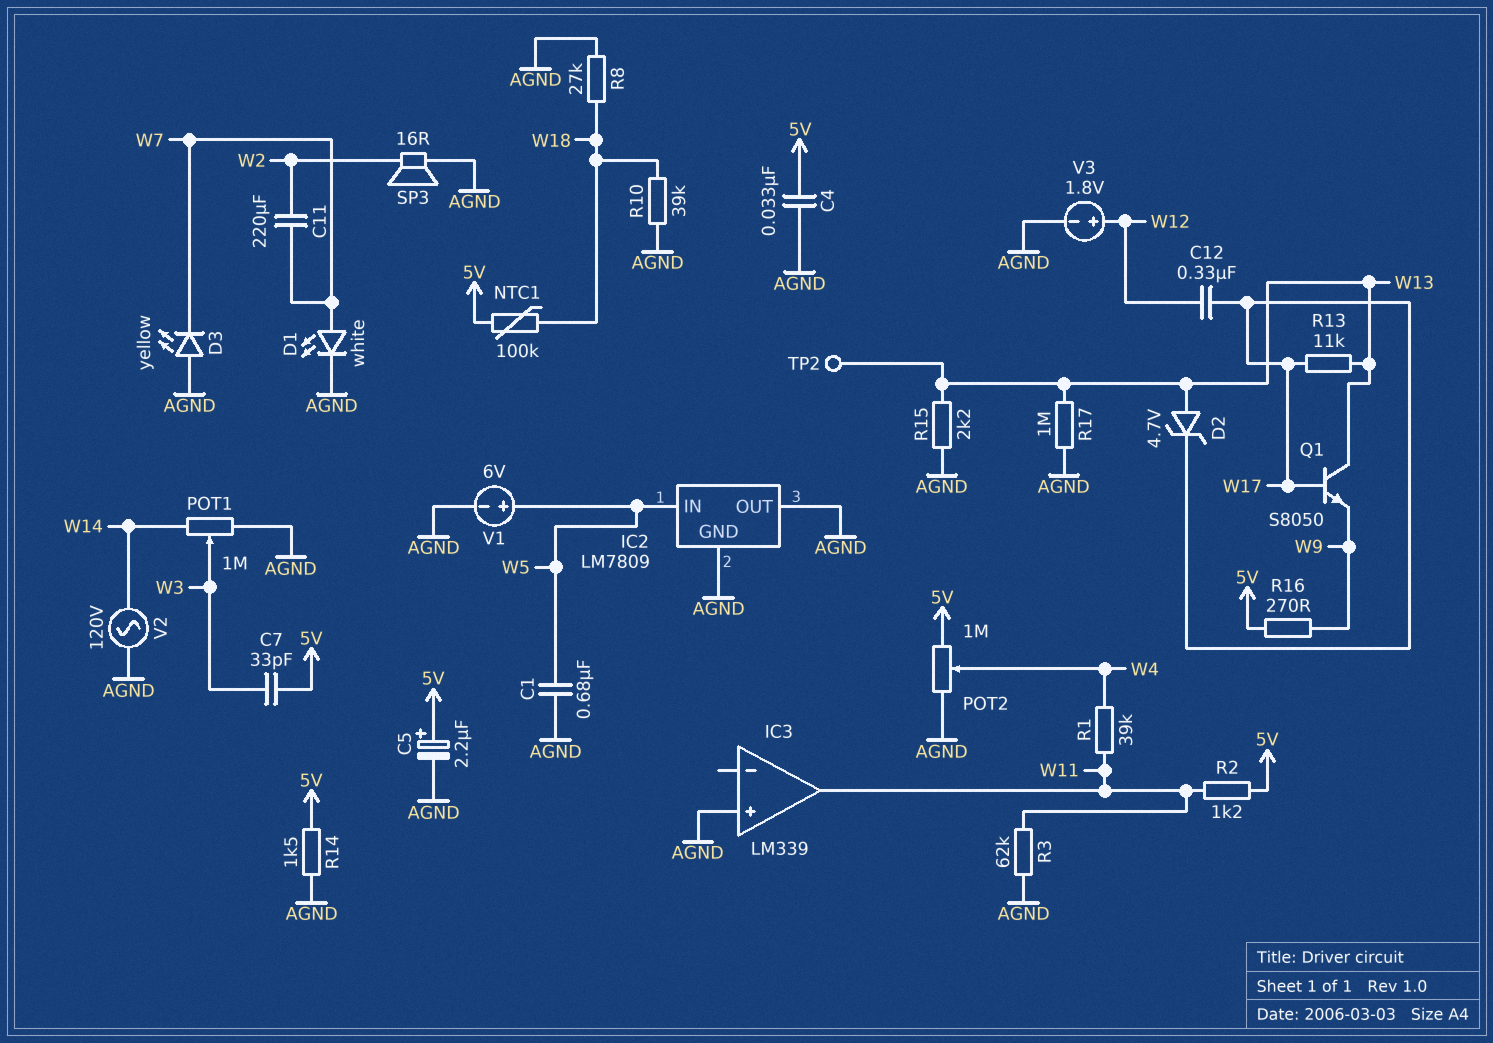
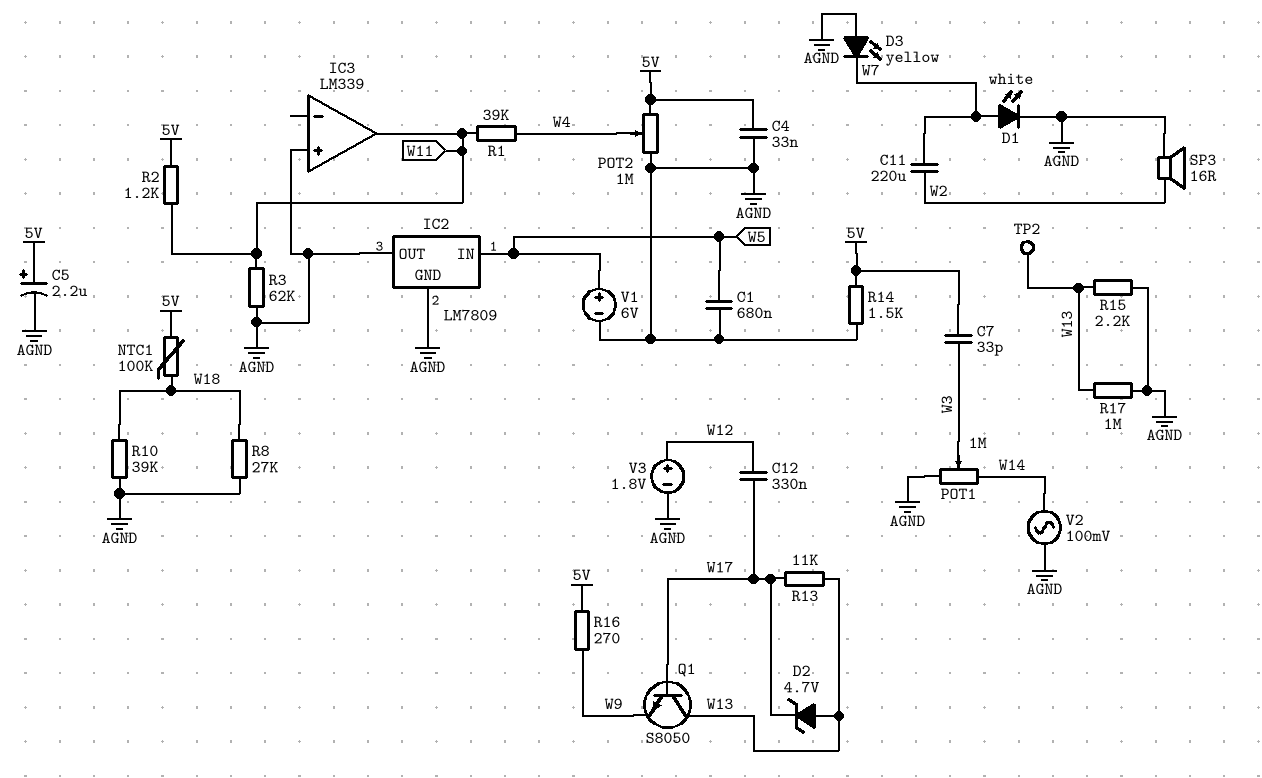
V2: AC 120V (AGND, W14) -> AC 100mV (AGND, W14)

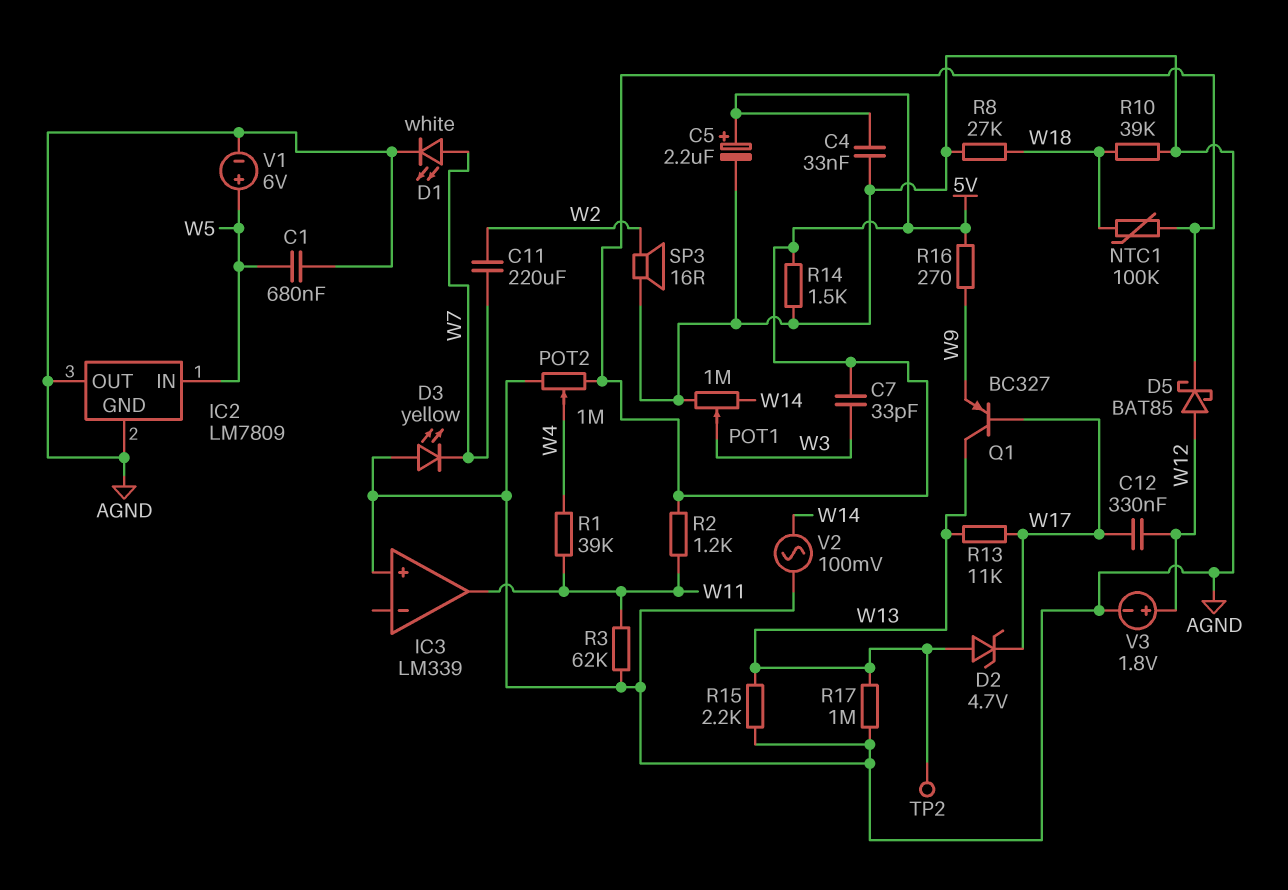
D5: none -> schottky BAT85 (A W12, K 5V)
Q1: NPN S8050 (B W17, C W13, E W9) -> PNP BC327 (B W17, C W13, E W9)

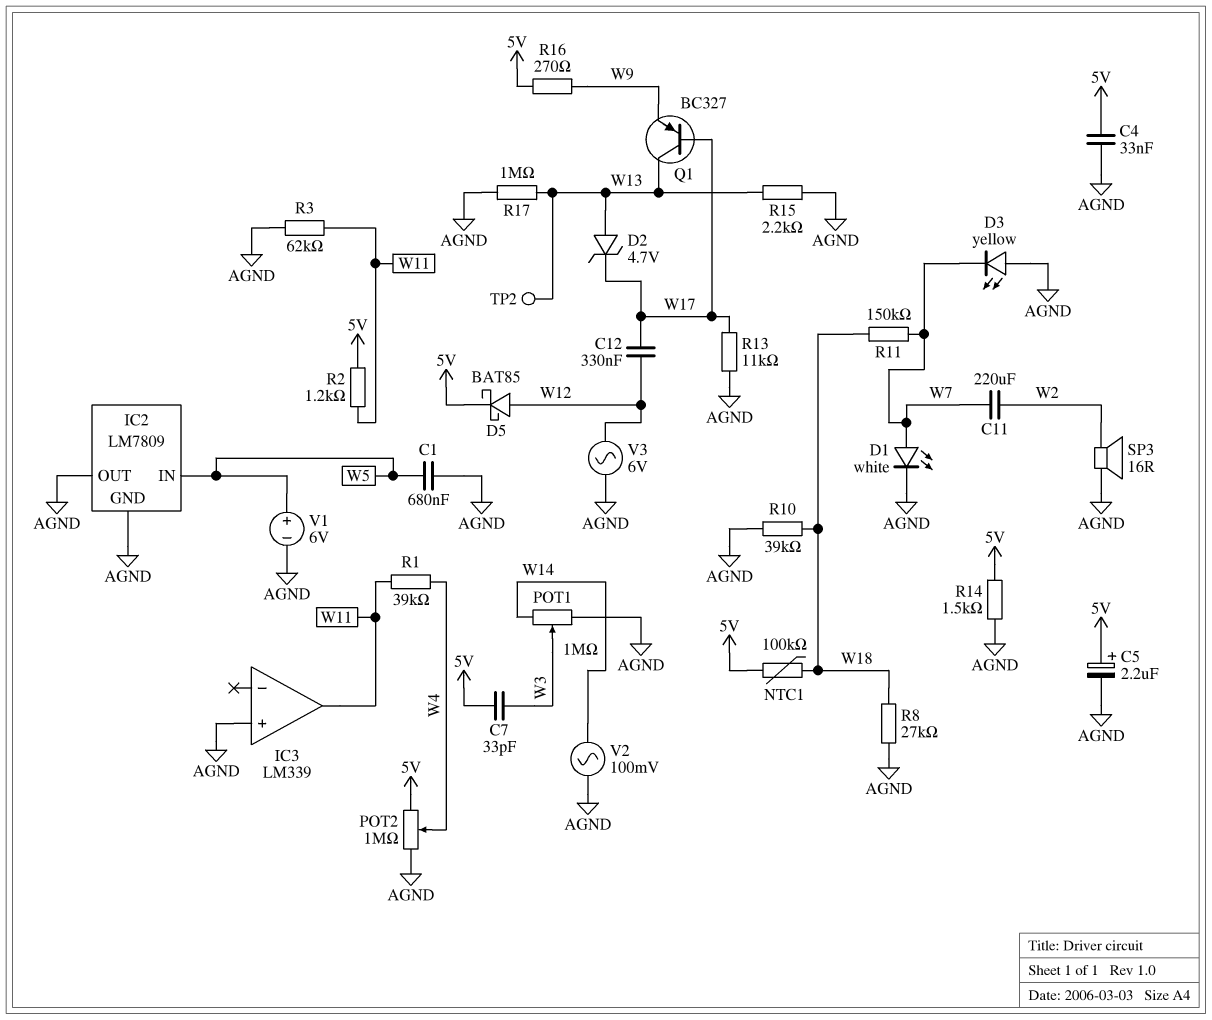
R11: none -> 150k (W7, W18)
R13: 11k (W13, W17) -> 11k (AGND, W17)
V3: 1.8V (plus W12, minus AGND) -> AC 6V (AGND, W12)

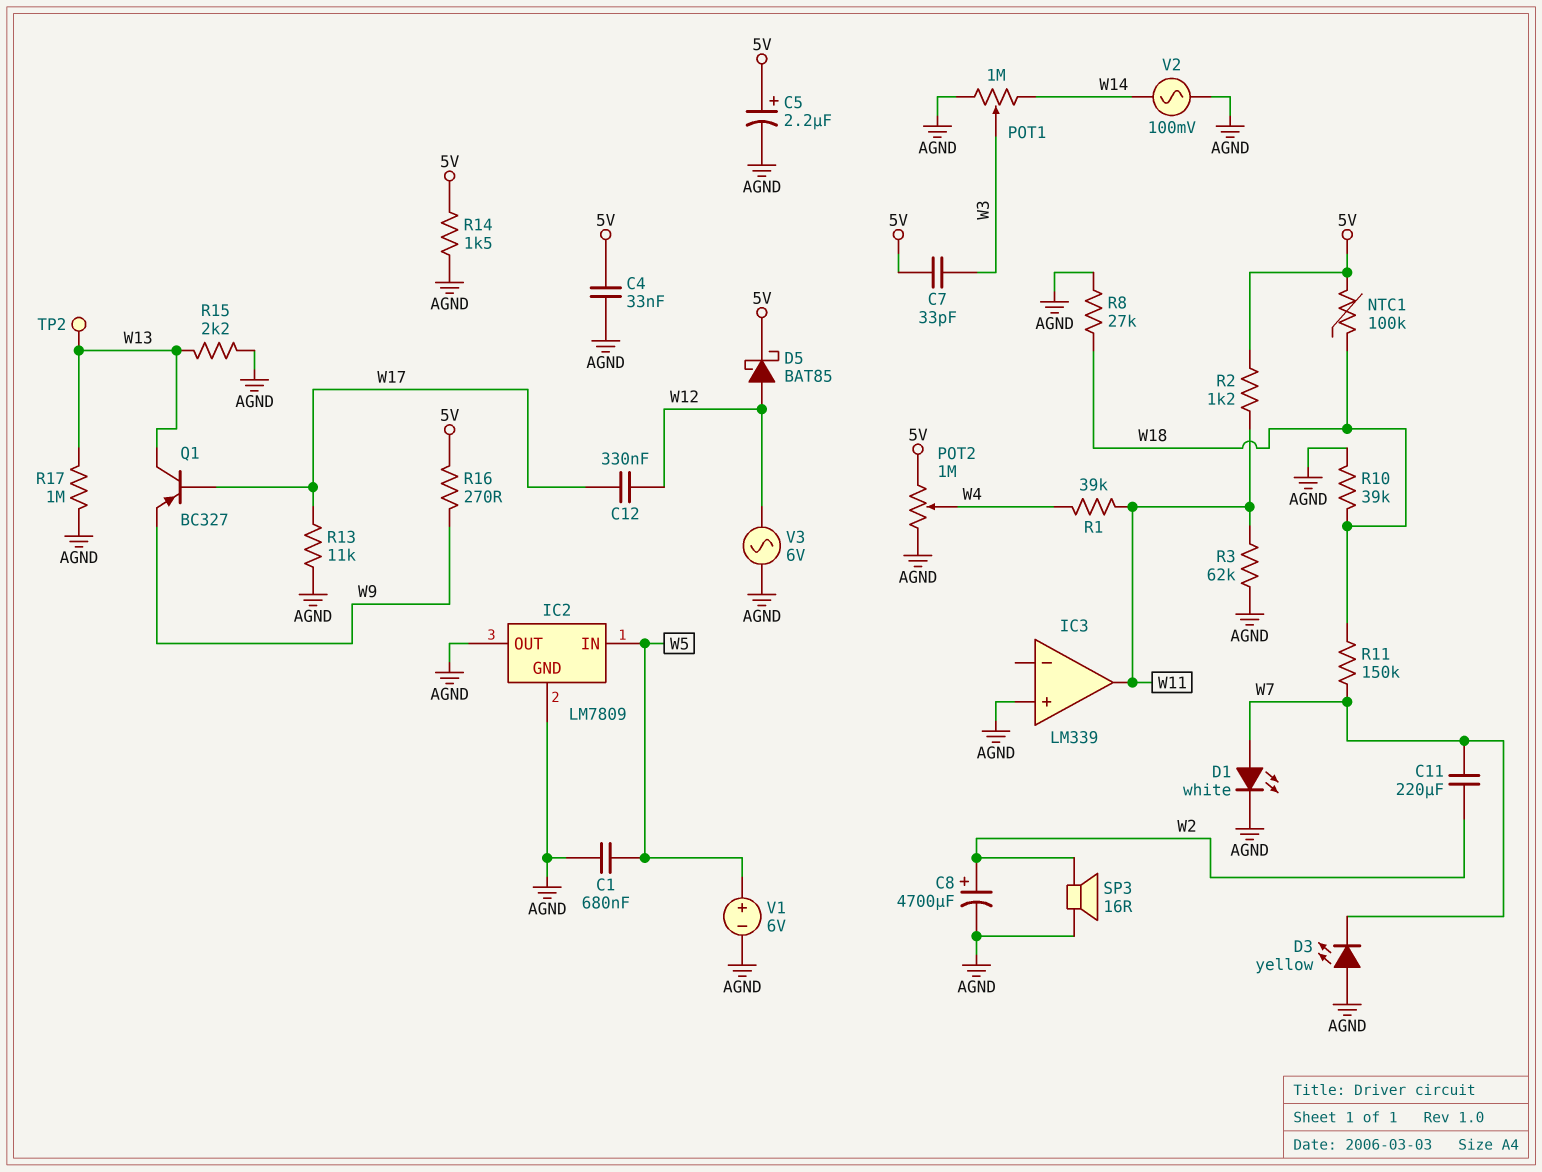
C8: none -> 4700uF (plus W2, minus AGND)
D2: zener 4.7V (A W13, K W17) -> none

